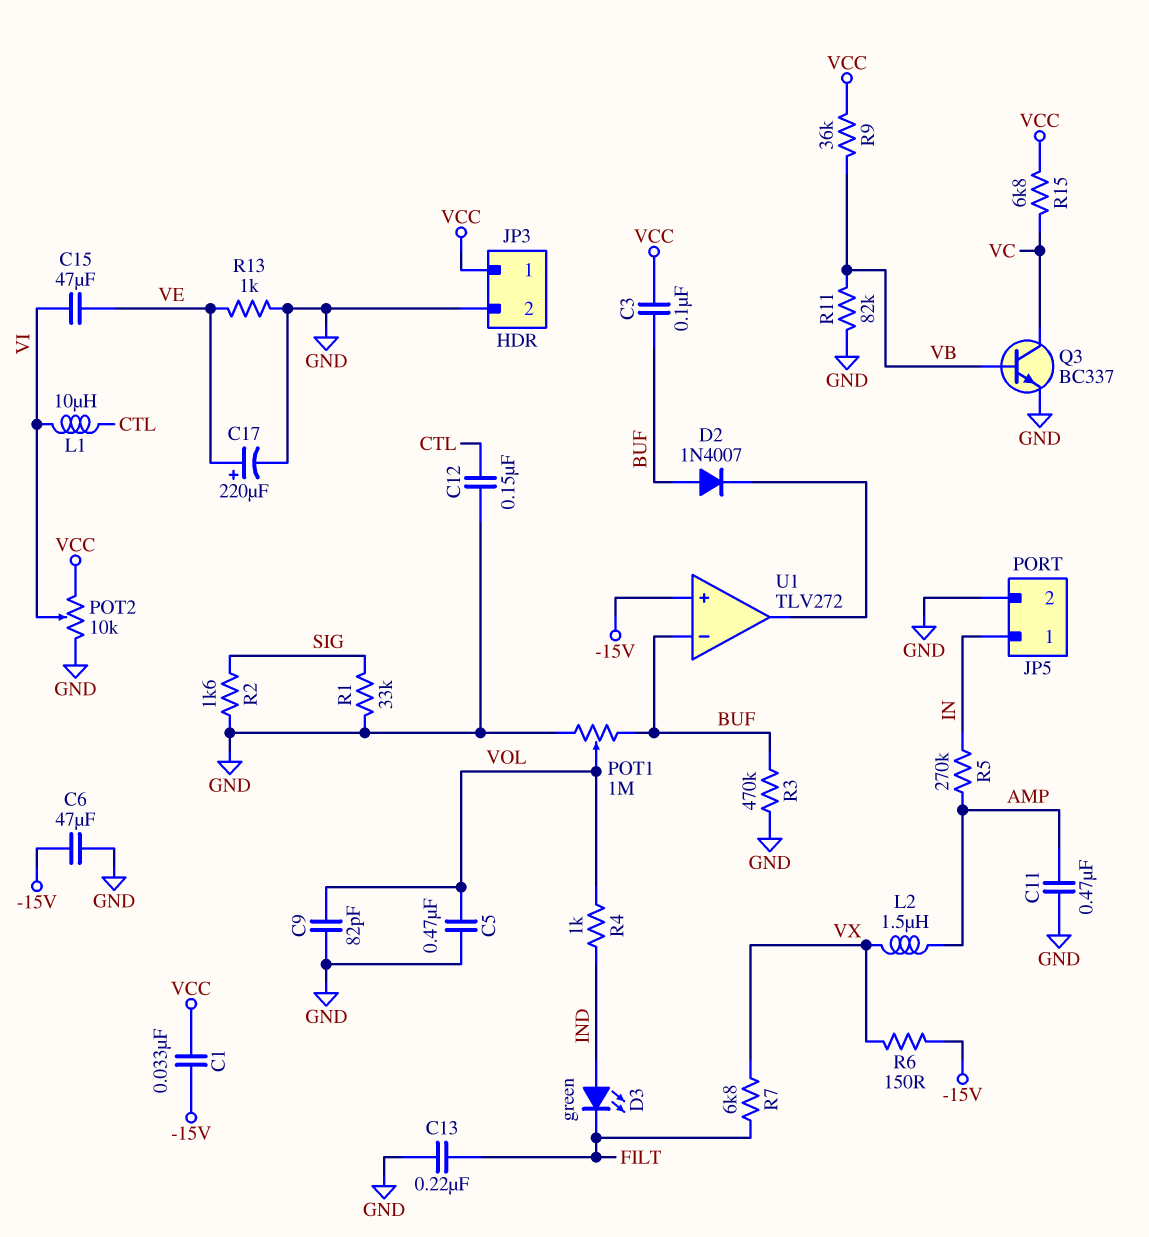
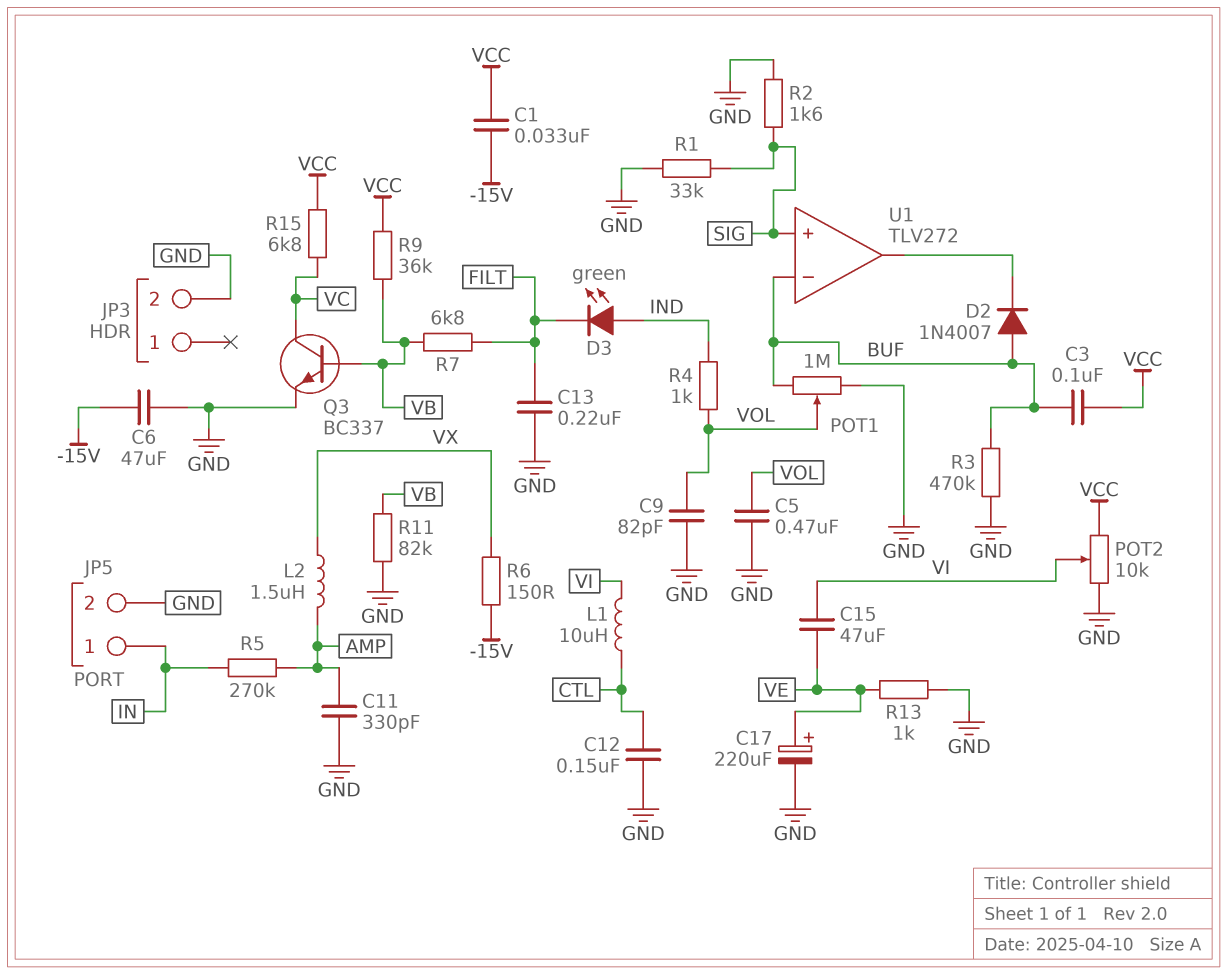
C11: 470nF (AMP, GND) -> 330pF (AMP, GND)
JP3 pin 1: VCC -> none
R7: 6.8k (FILT, VX) -> 6.8k (FILT, VB)
U1 pin in+: -15V -> SIG

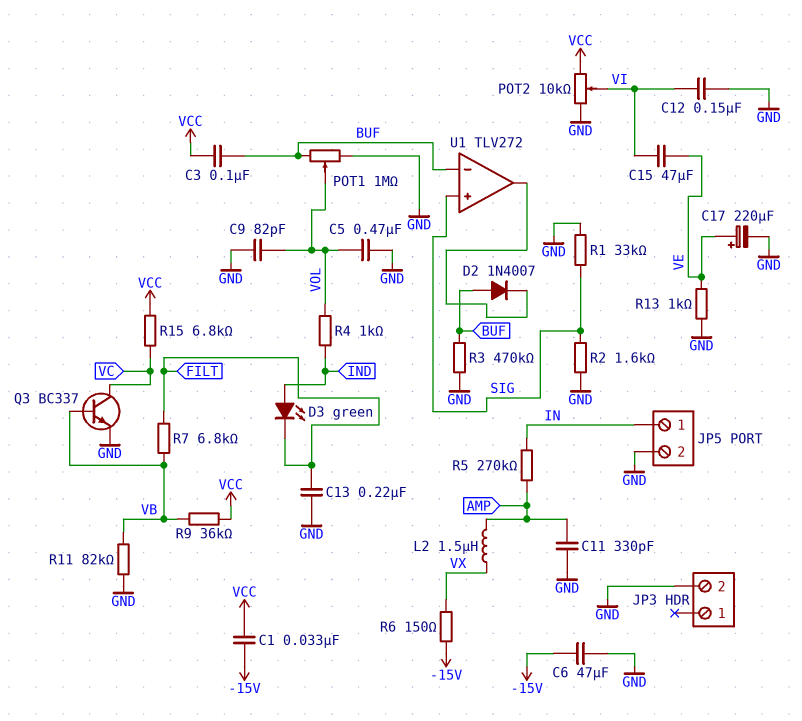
C12: 150nF (CTL, GND) -> 150nF (GND, VI)
L1: 10uH (CTL, VI) -> none

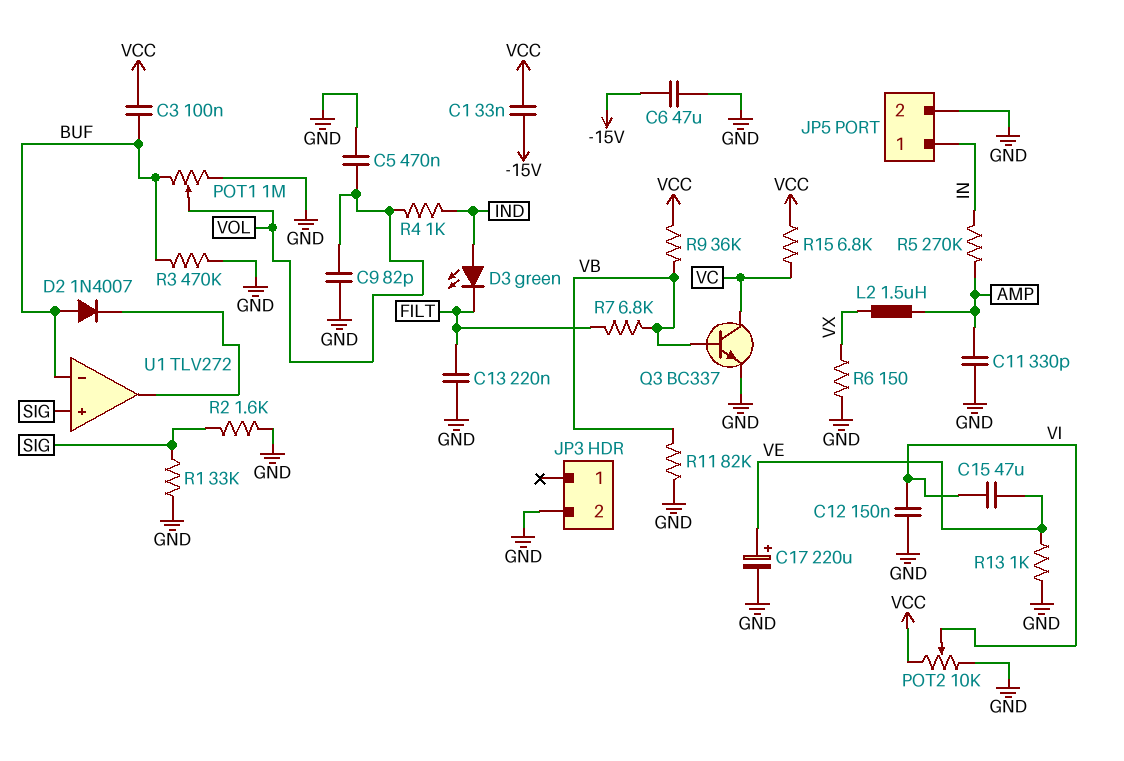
R6: 150 (-15V, VX) -> 150 (GND, VX)

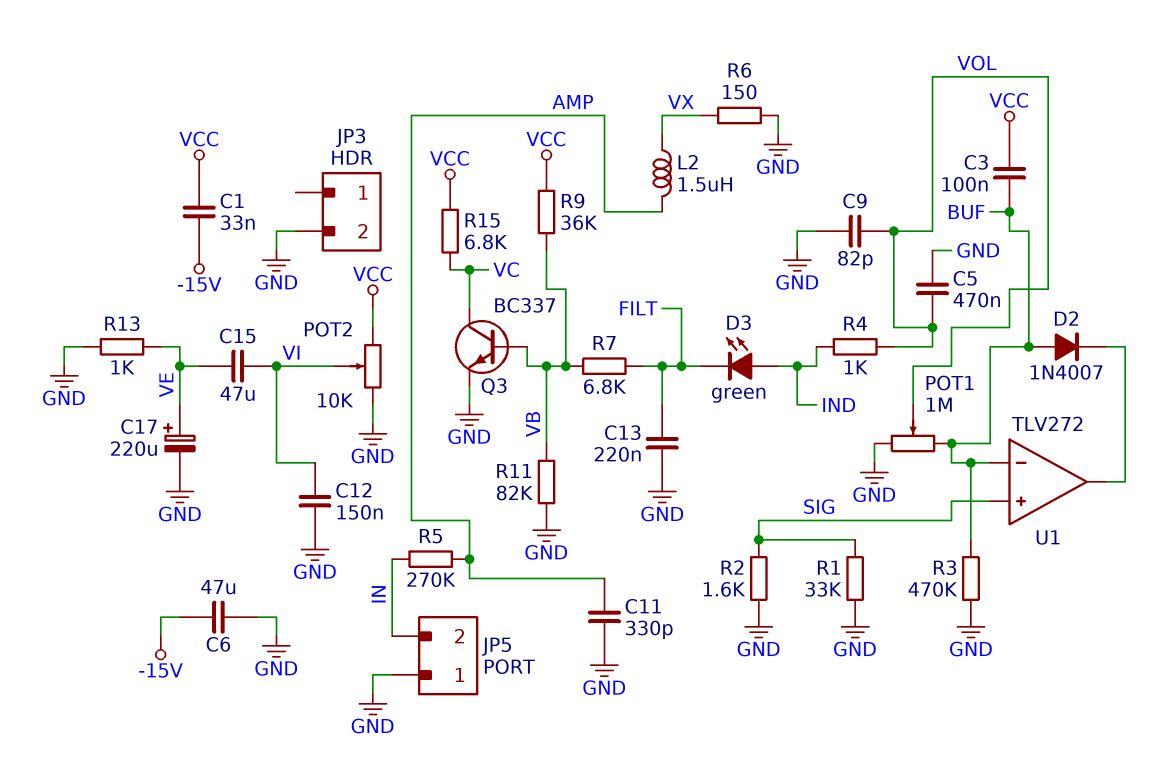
JP5 pin 1: IN -> GND
JP5 pin 2: GND -> IN

